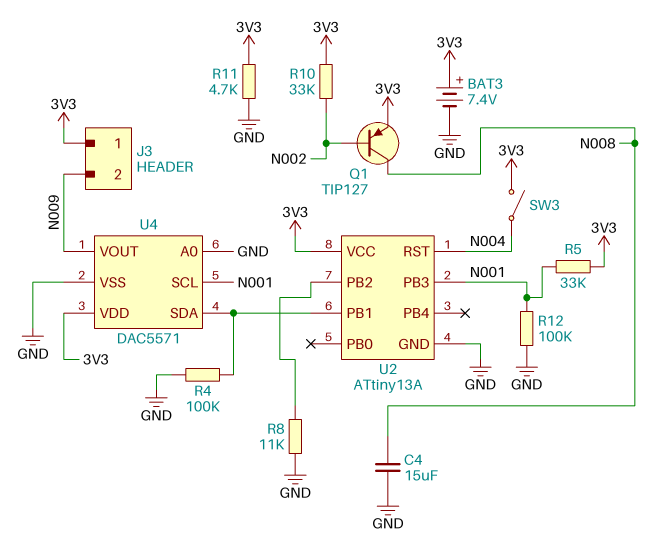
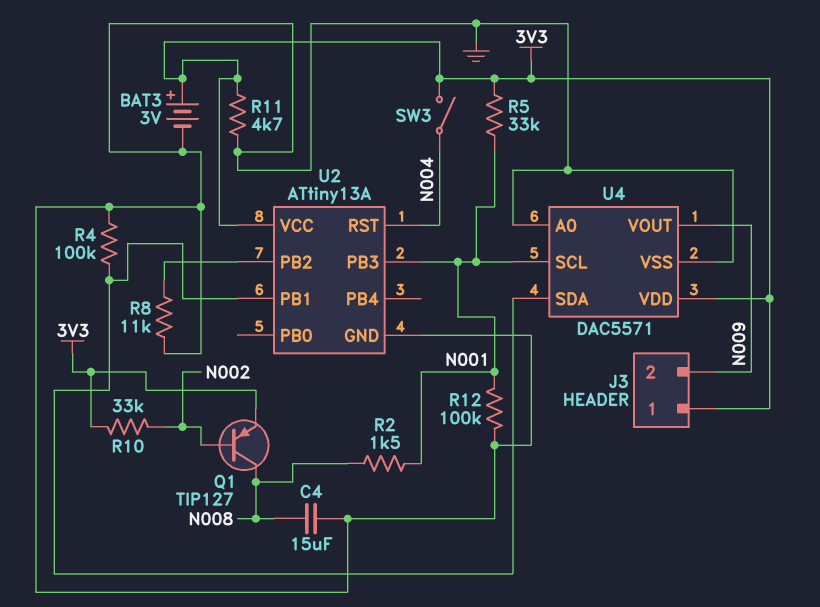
BAT3: 7.4V (plus 3V3, minus GND) -> 3V (plus 3V3, minus GND)
R2: none -> 1.5k (N001, N008)

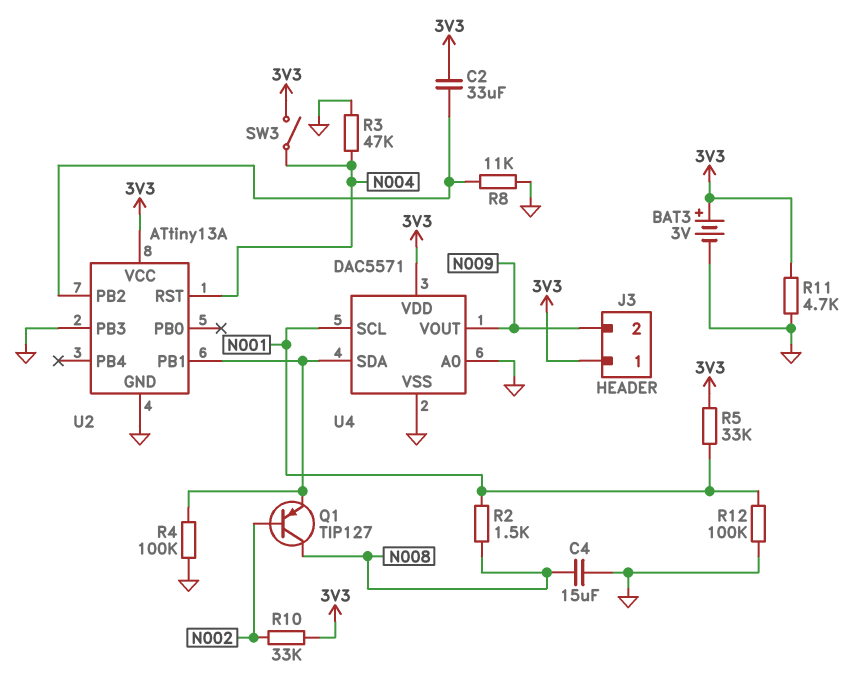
C2: none -> 33uF (3V3, U2/PB2)
Q1: PNP TIP127 (B N002, C N008, E 3V3) -> PNP TIP127 (B N002, C N008, E U2/PB1)
R3: none -> 47k (GND, N004)
U2 pin PB3: N001 -> GND

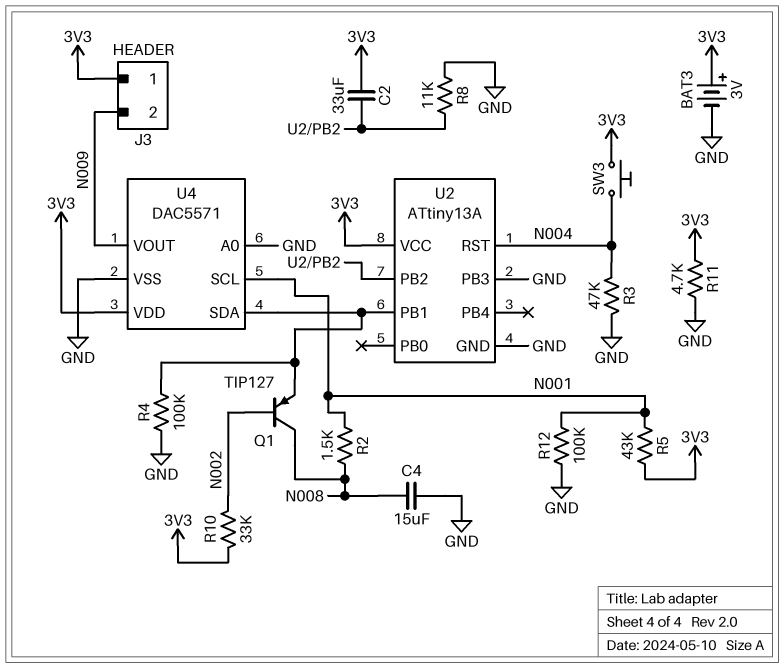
R5: 33k (3V3, N001) -> 43k (3V3, N001)
SW3: switch (3V3, N004) -> button (3V3, N004)

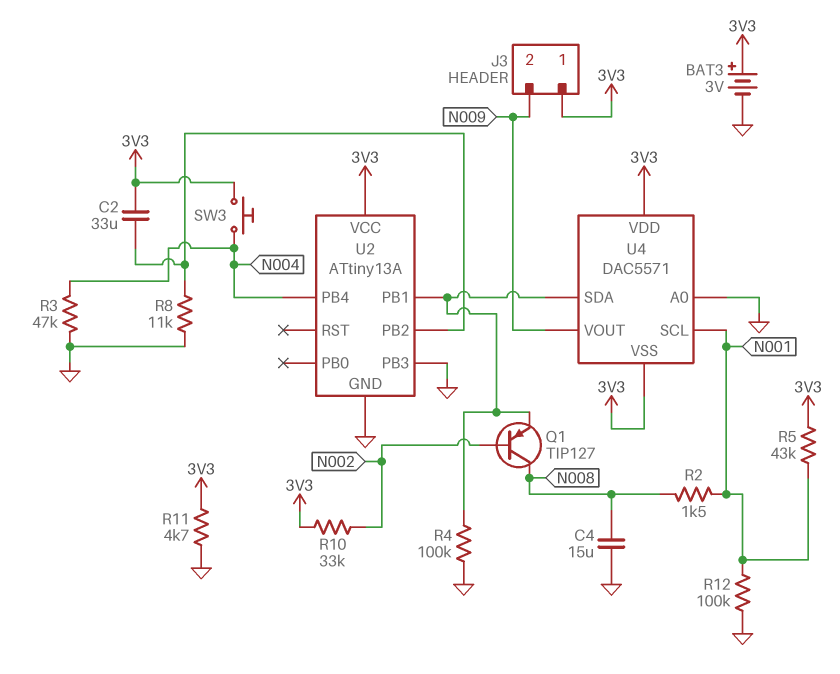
U2 pin PB4: none -> N004
U2 pin RST: N004 -> none
U4 pin VSS: GND -> 3V3

